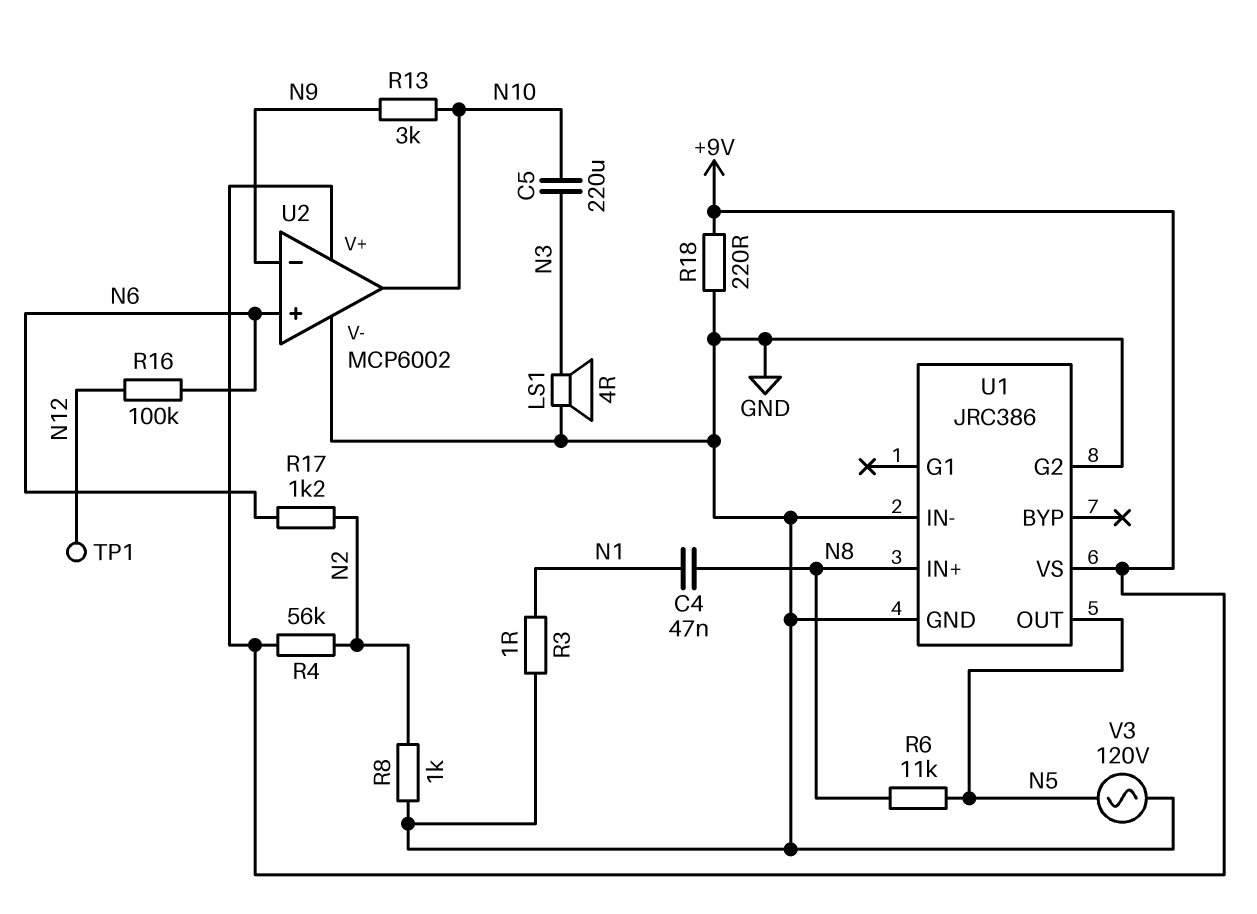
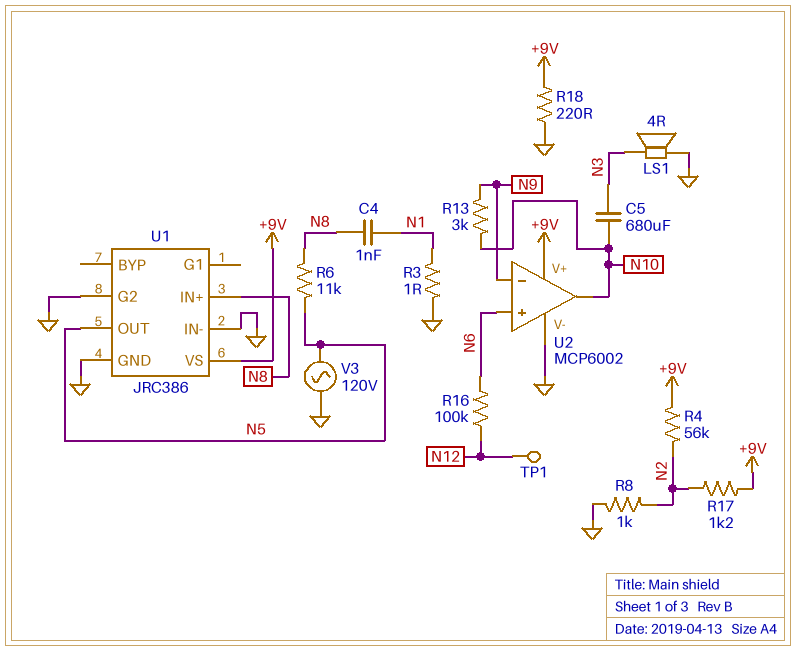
C4: 47nF (N1, N8) -> 1nF (N1, N8)
C5: 220uF (N3, N10) -> 680uF (N3, N10)
R17: 1.2k (N2, N6) -> 1.2k (+9V, N2)

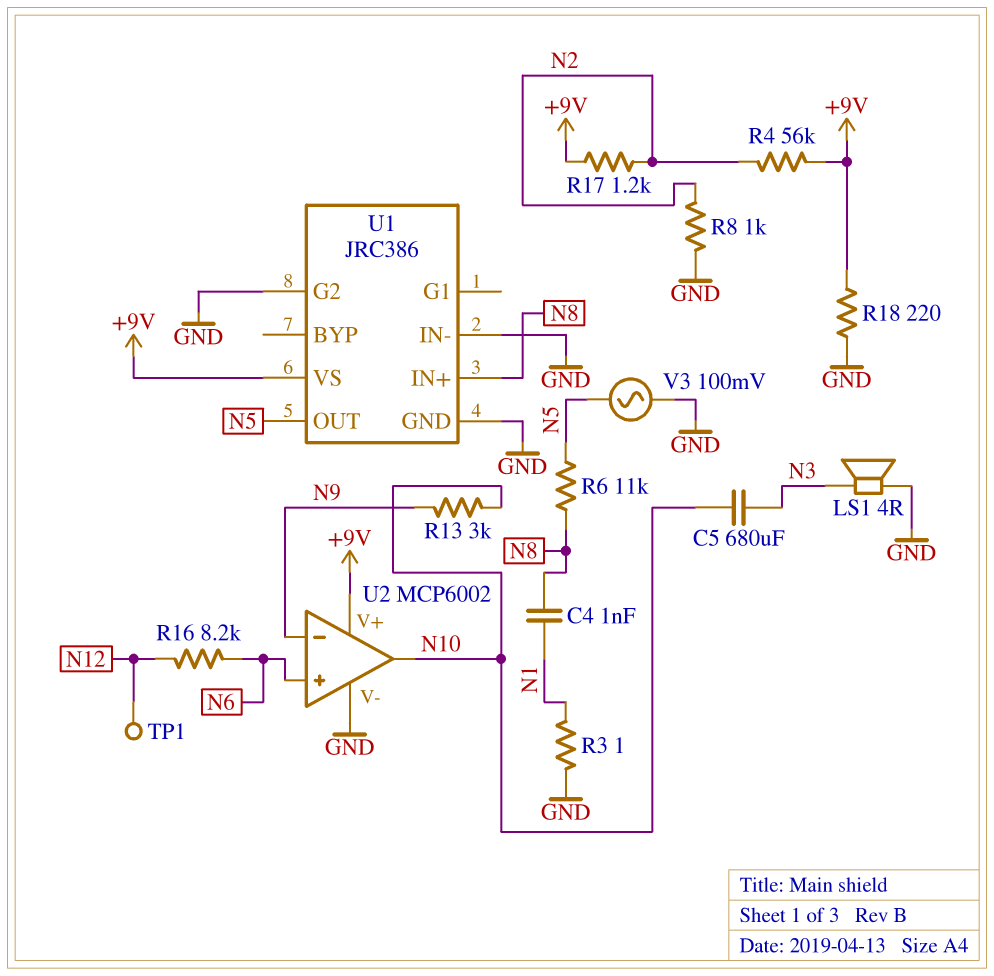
R16: 100k (N6, N12) -> 8.2k (N6, N12)
V3: AC 120V (GND, N5) -> AC 100mV (GND, N5)

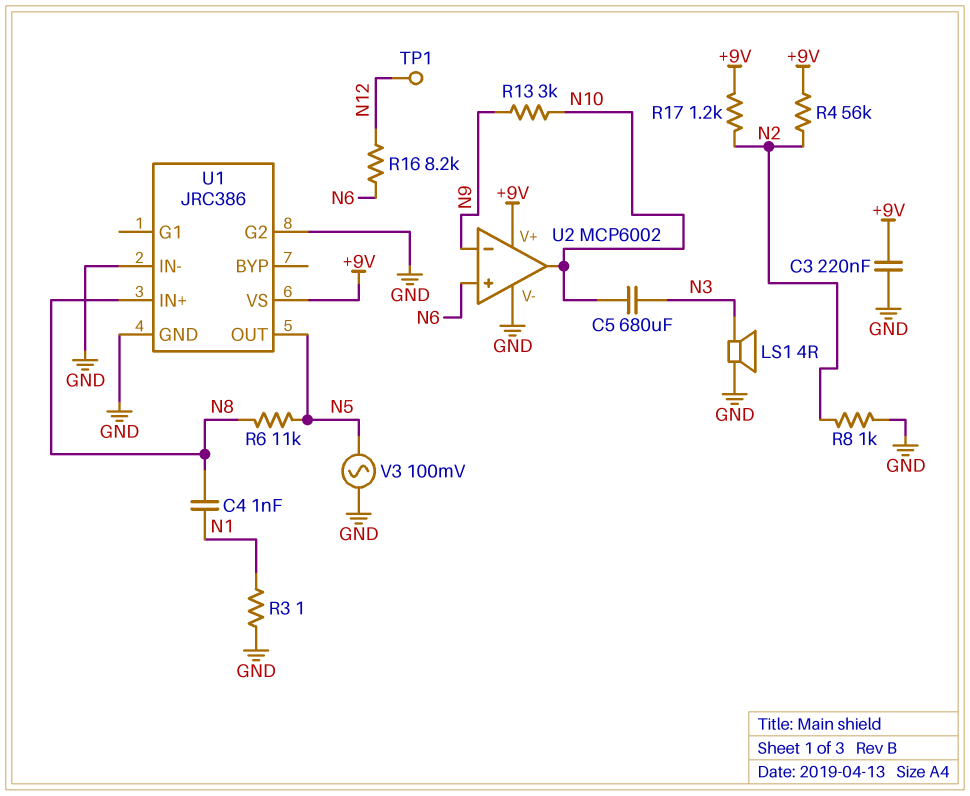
C3: none -> 220nF (+9V, GND)
R18: 220 (+9V, GND) -> none

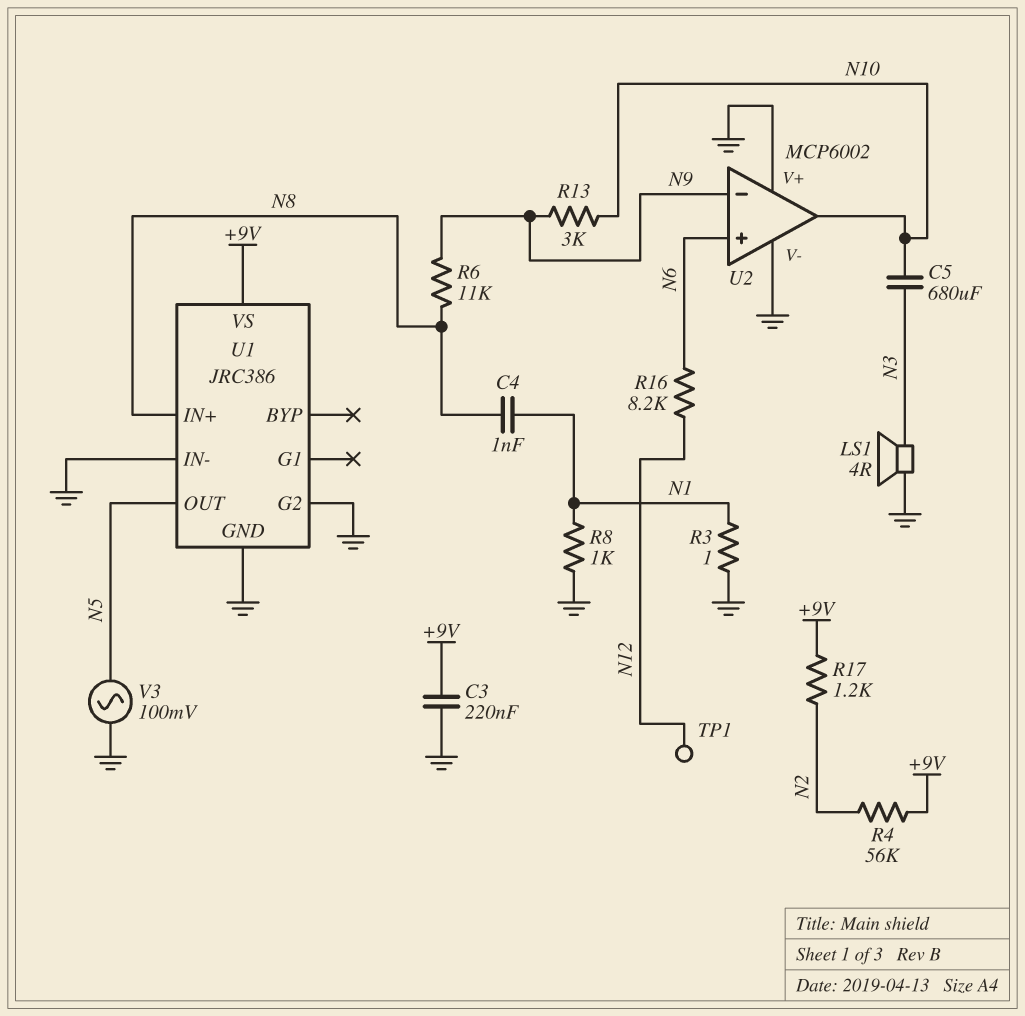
R6: 11k (N5, N8) -> 11k (N8, N9)
R8: 1k (GND, N2) -> 1k (GND, N1)
U2 pin V+: +9V -> GND

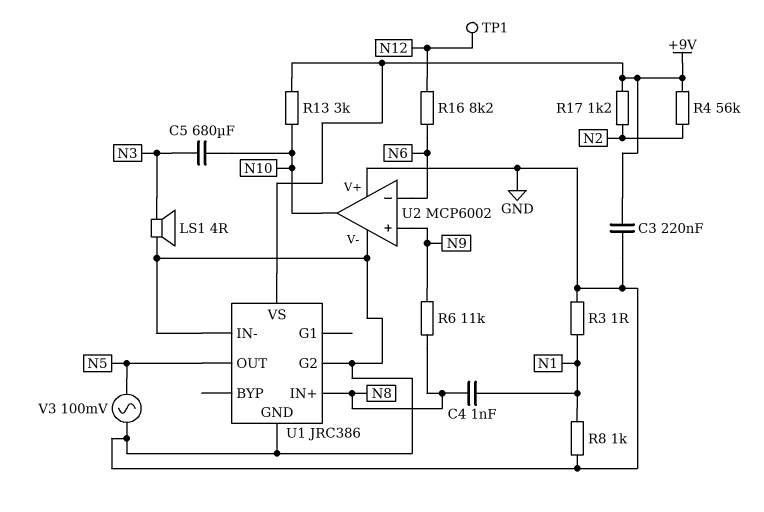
R13: 3k (N9, N10) -> 3k (+9V, N10)
U2 pin in+: N6 -> N9
U2 pin in-: N9 -> N6

